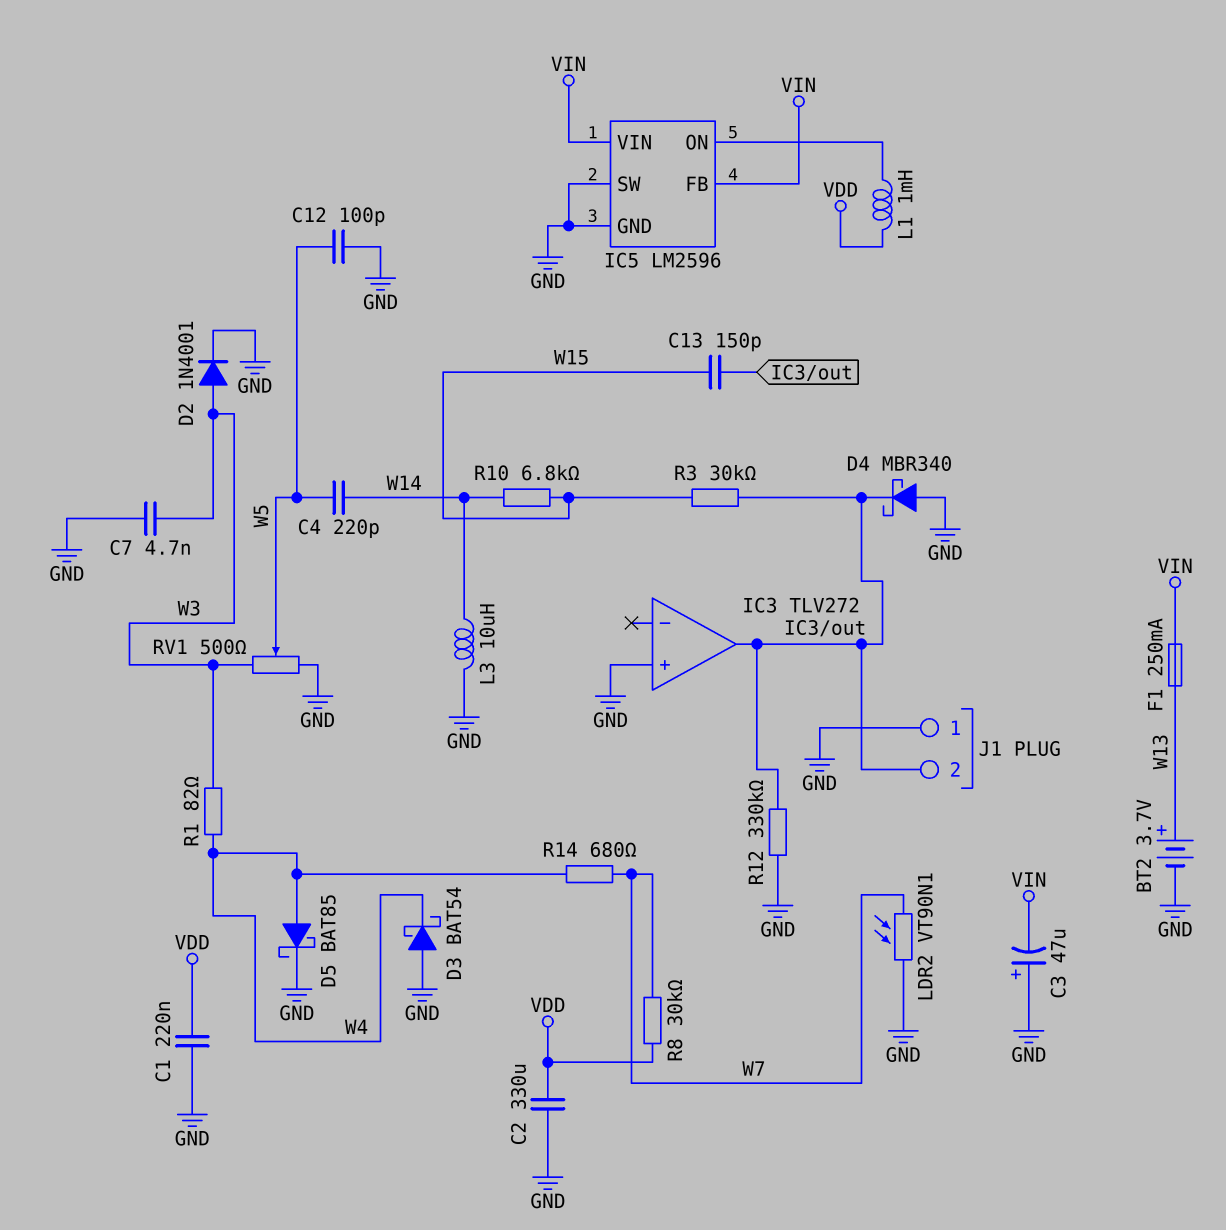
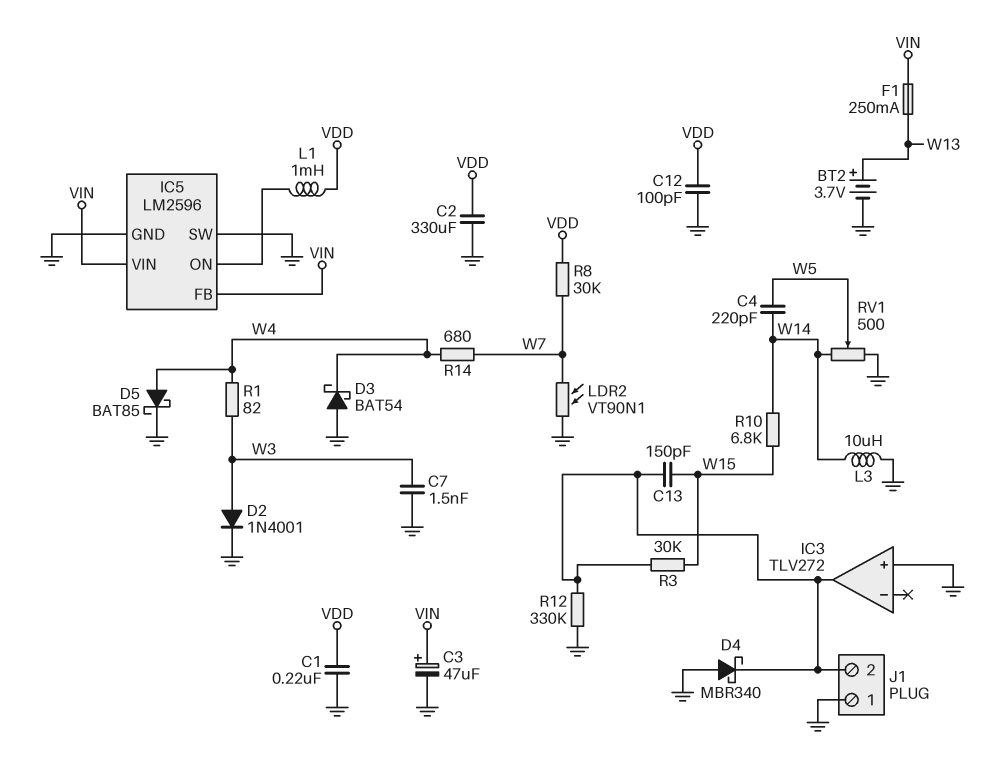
C3: 47uF (plus GND, minus VIN) -> 47uF (plus VIN, minus GND)
C7: 4.7nF (GND, W3) -> 1.5nF (GND, W3)
C12: 100pF (GND, W5) -> 100pF (GND, VDD)
RV1: 500 (GND, W3, wiper W5) -> 500 (GND, W14, wiper W5)

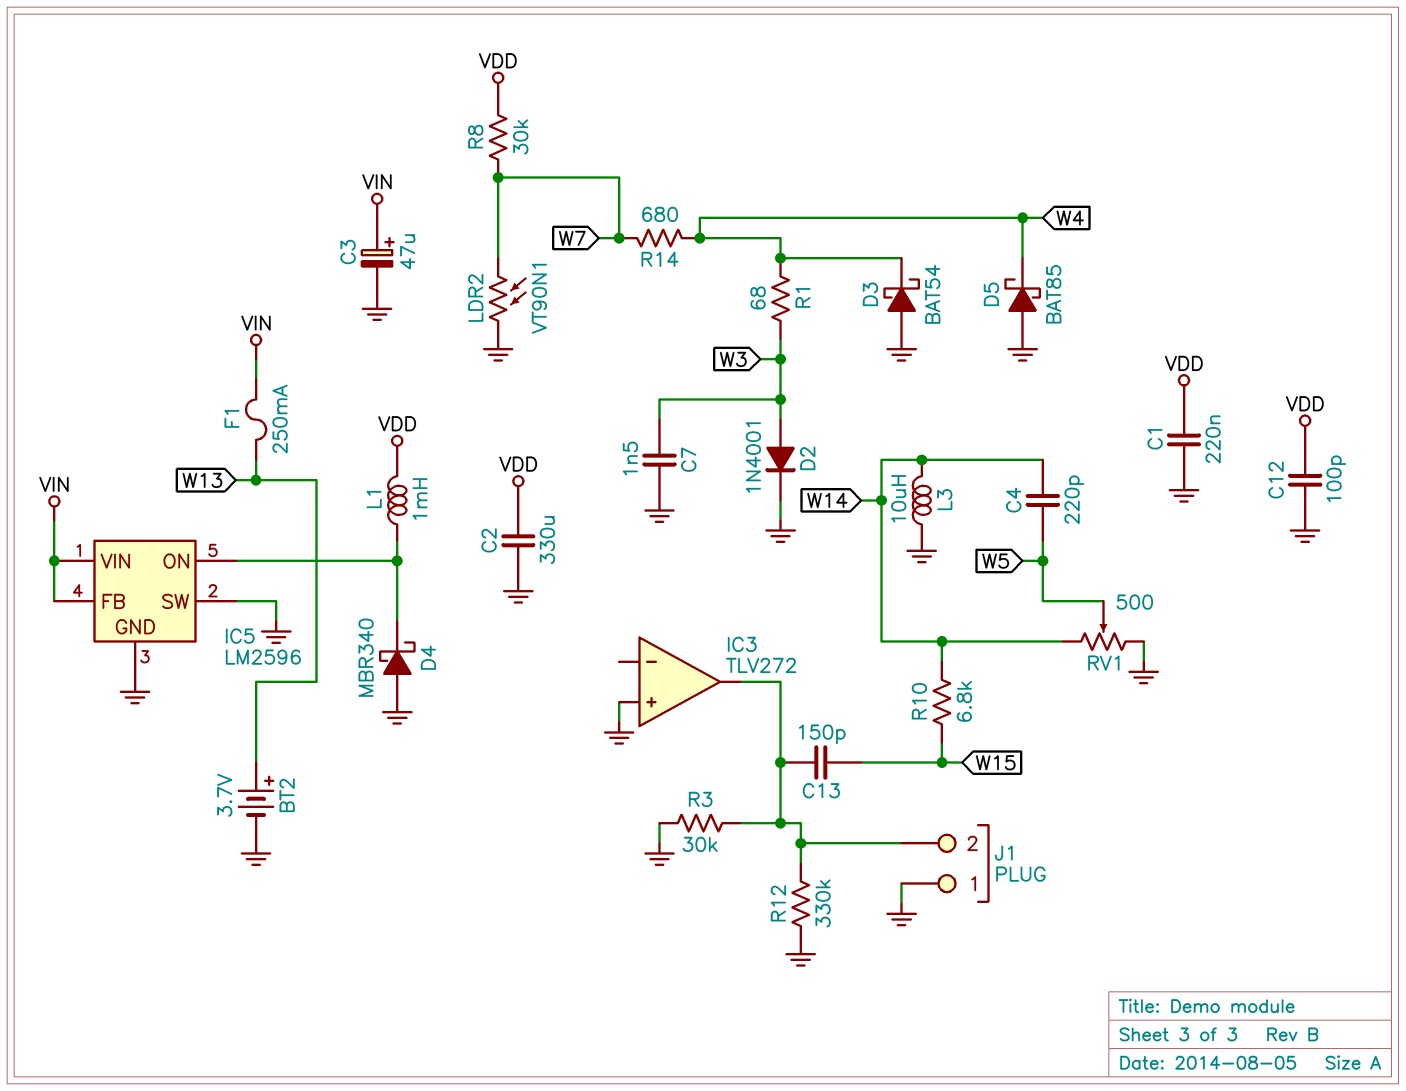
D4: schottky MBR340 (A GND, K IC3/out) -> schottky MBR340 (A GND, K IC5/ON)
D5: schottky BAT85 (A W4, K GND) -> schottky BAT85 (A GND, K W4)
R1: 82 (W3, W4) -> 68 (W3, W4)
R3: 30k (IC3/out, W15) -> 30k (GND, IC3/out)

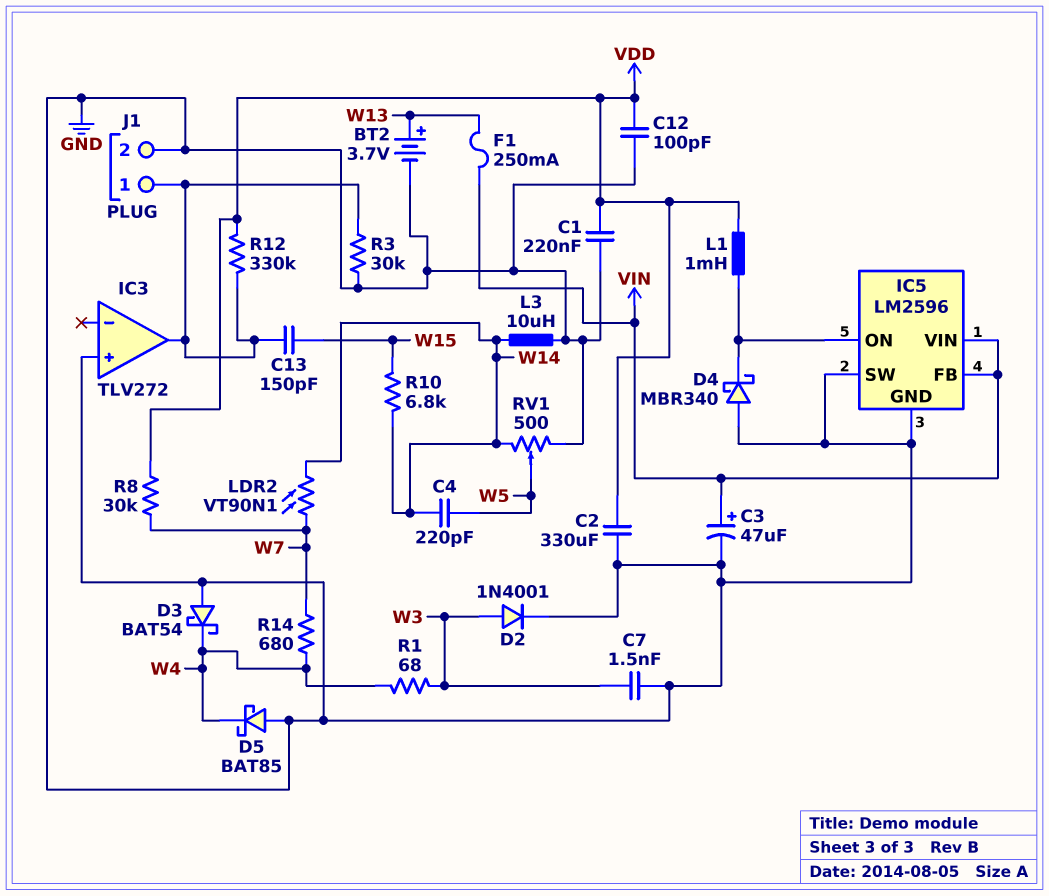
J1 pin 1: GND -> IC3/out
J1 pin 2: IC3/out -> GND
LDR2: VT90N1 (GND, W7) -> VT90N1 (W7, W14)
R12: 330k (GND, IC3/out) -> 330k (IC3/out, VDD)

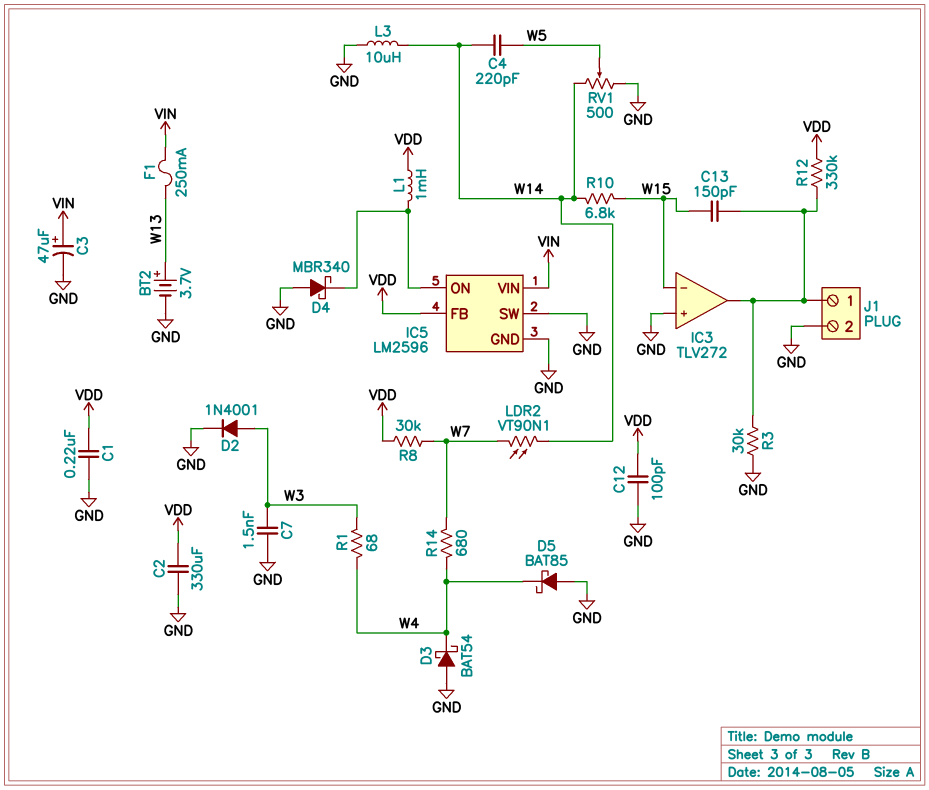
IC3 pin in-: none -> W15
IC5 pin FB: VIN -> VDD

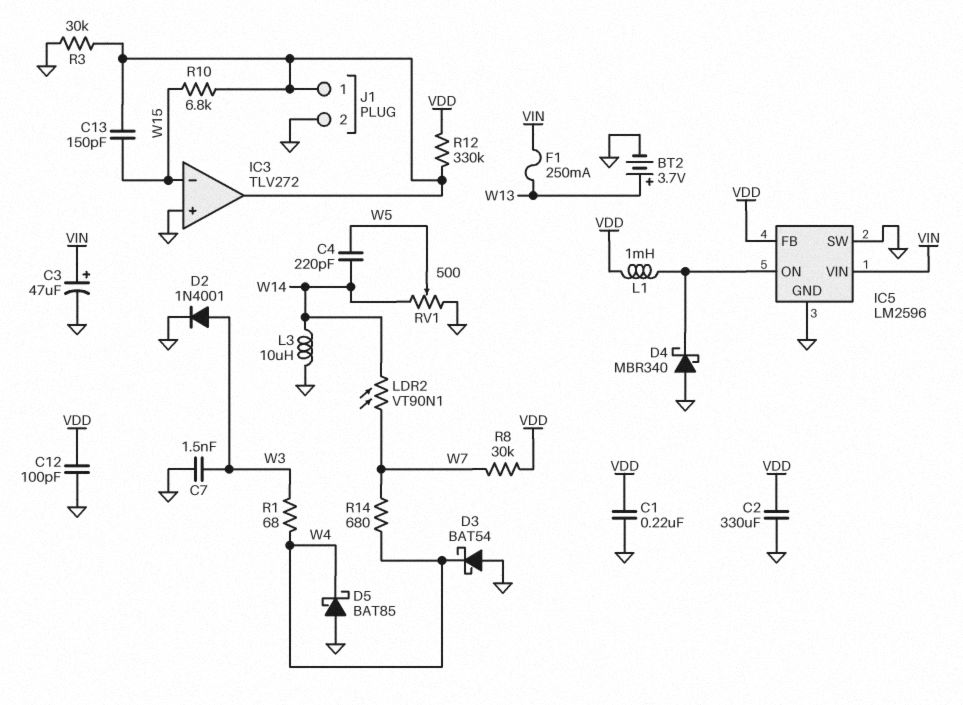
R10: 6.8k (W14, W15) -> 6.8k (IC3/out, W15)

